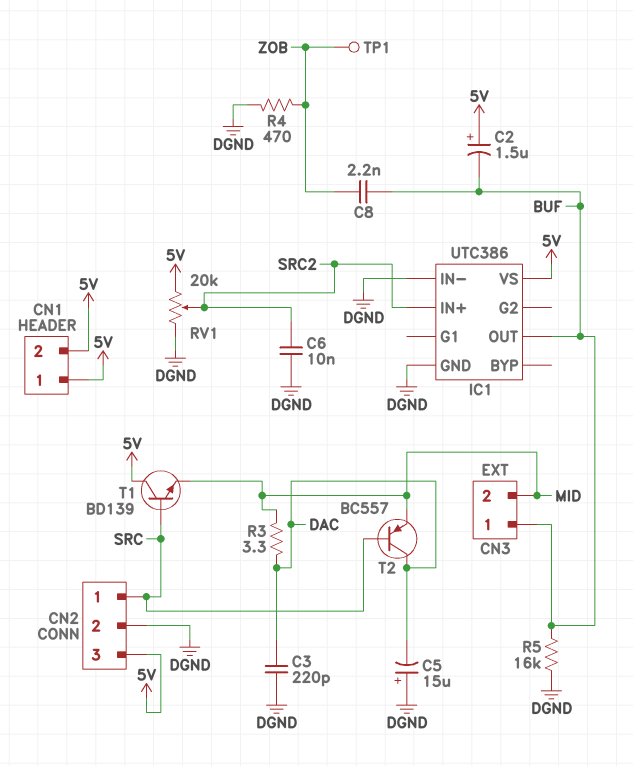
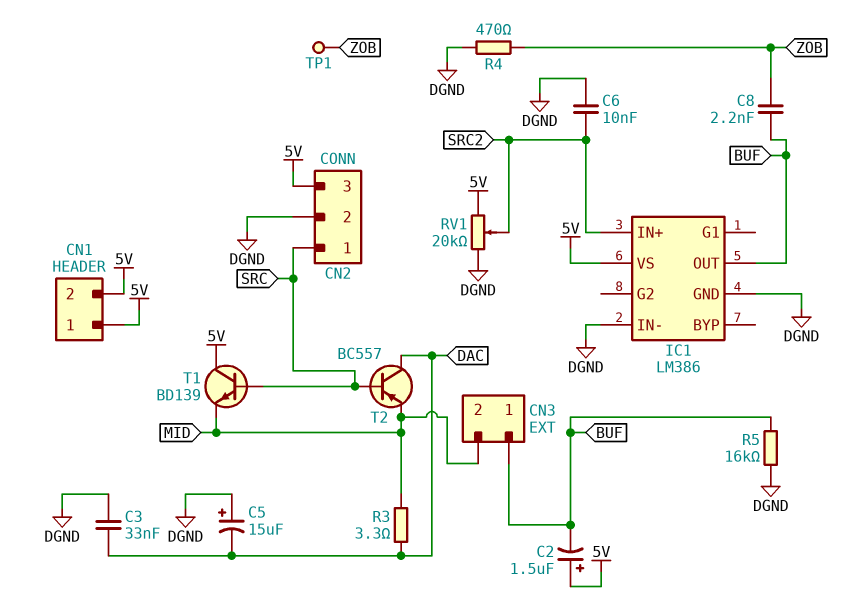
C3: 220pF (DAC, DGND) -> 33nF (DAC, DGND)
IC1: UTC386 -> LM386

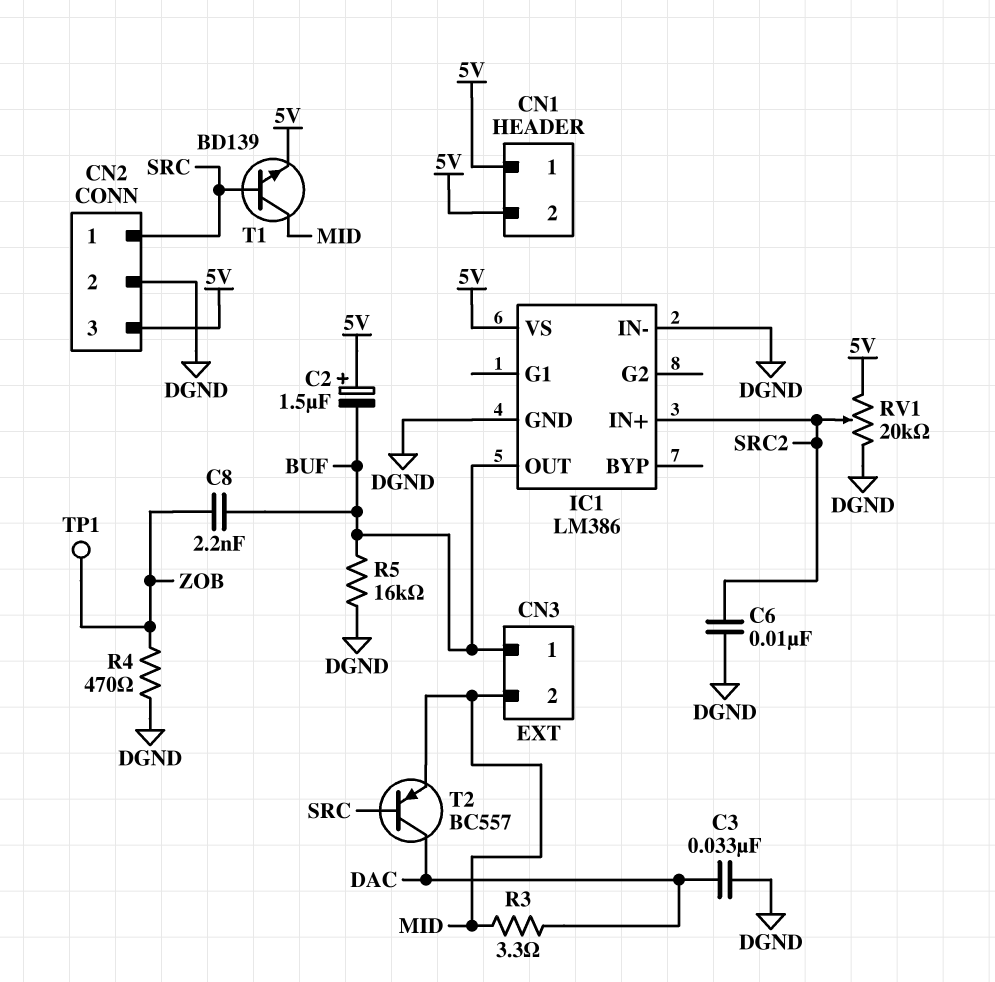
C5: 15uF (plus DGND, minus DAC) -> none
T1: NPN BD139 (B SRC, C 5V, E MID) -> NPN BD139 (B SRC, C MID, E 5V)

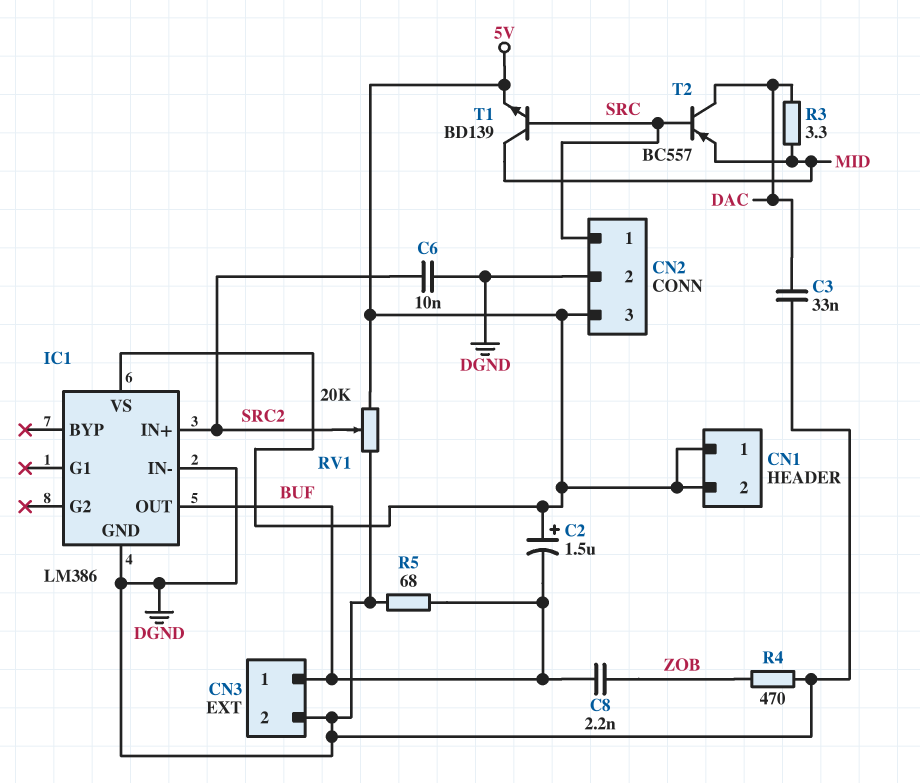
CN3 pin 2: MID -> DGND
R5: 16k (BUF, DGND) -> 68 (BUF, DGND)
TP1: test point (ZOB) -> none

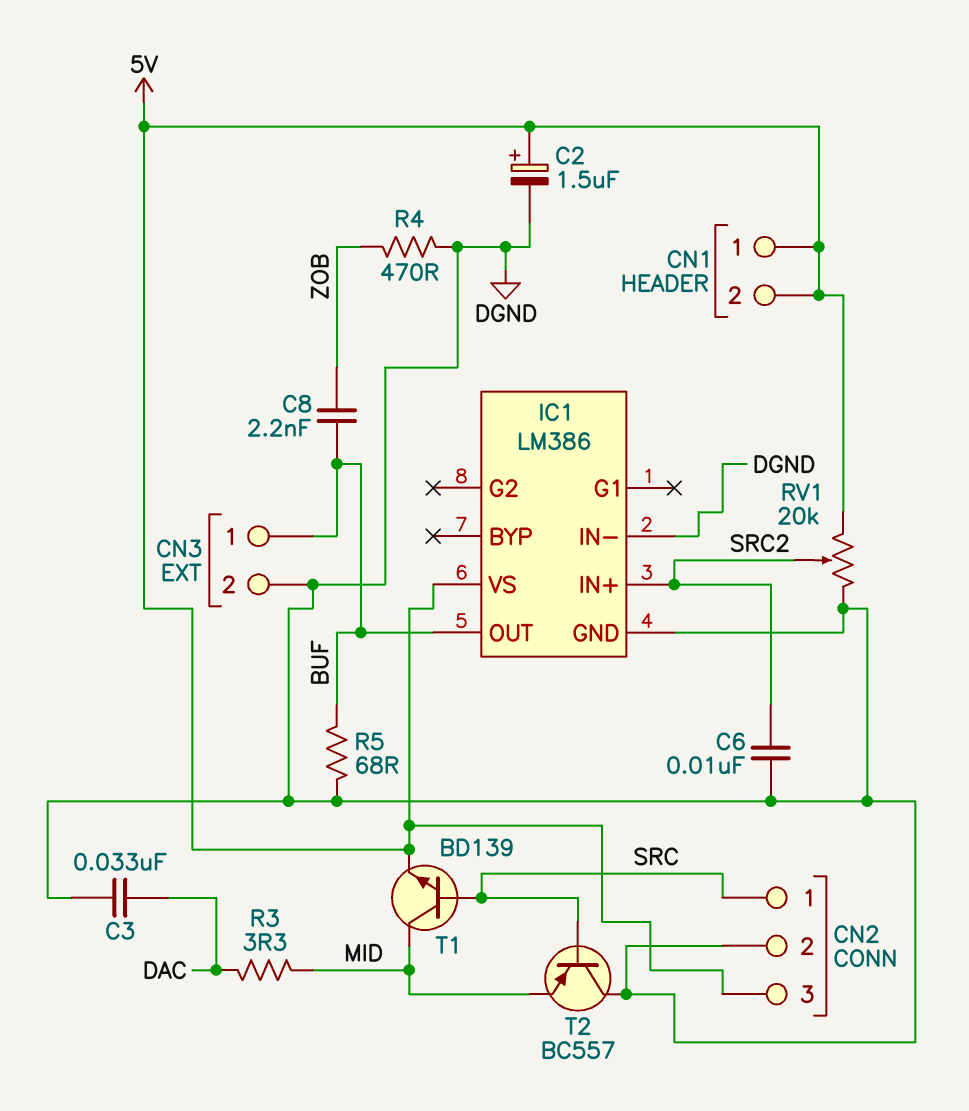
C2: 1.5uF (plus 5V, minus BUF) -> 1.5uF (plus 5V, minus DGND)
T2: PNP BC557 (B SRC, C DAC, E MID) -> PNP BC557 (B SRC, C DGND, E MID)

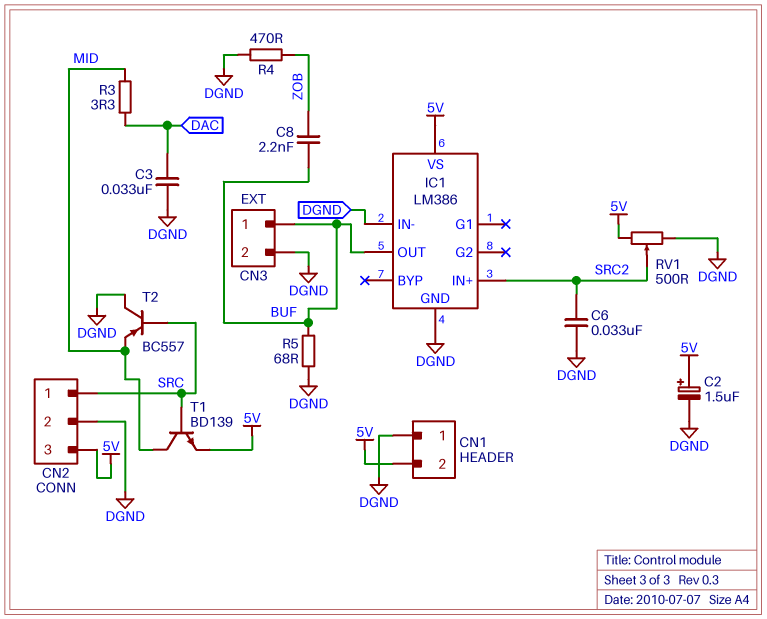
C6: 10nF (DGND, SRC2) -> 33nF (DGND, SRC2)
CN1 pin 1: 5V -> DGND
RV1: 20k (5V, DGND, wiper SRC2) -> 500 (5V, DGND, wiper SRC2)

